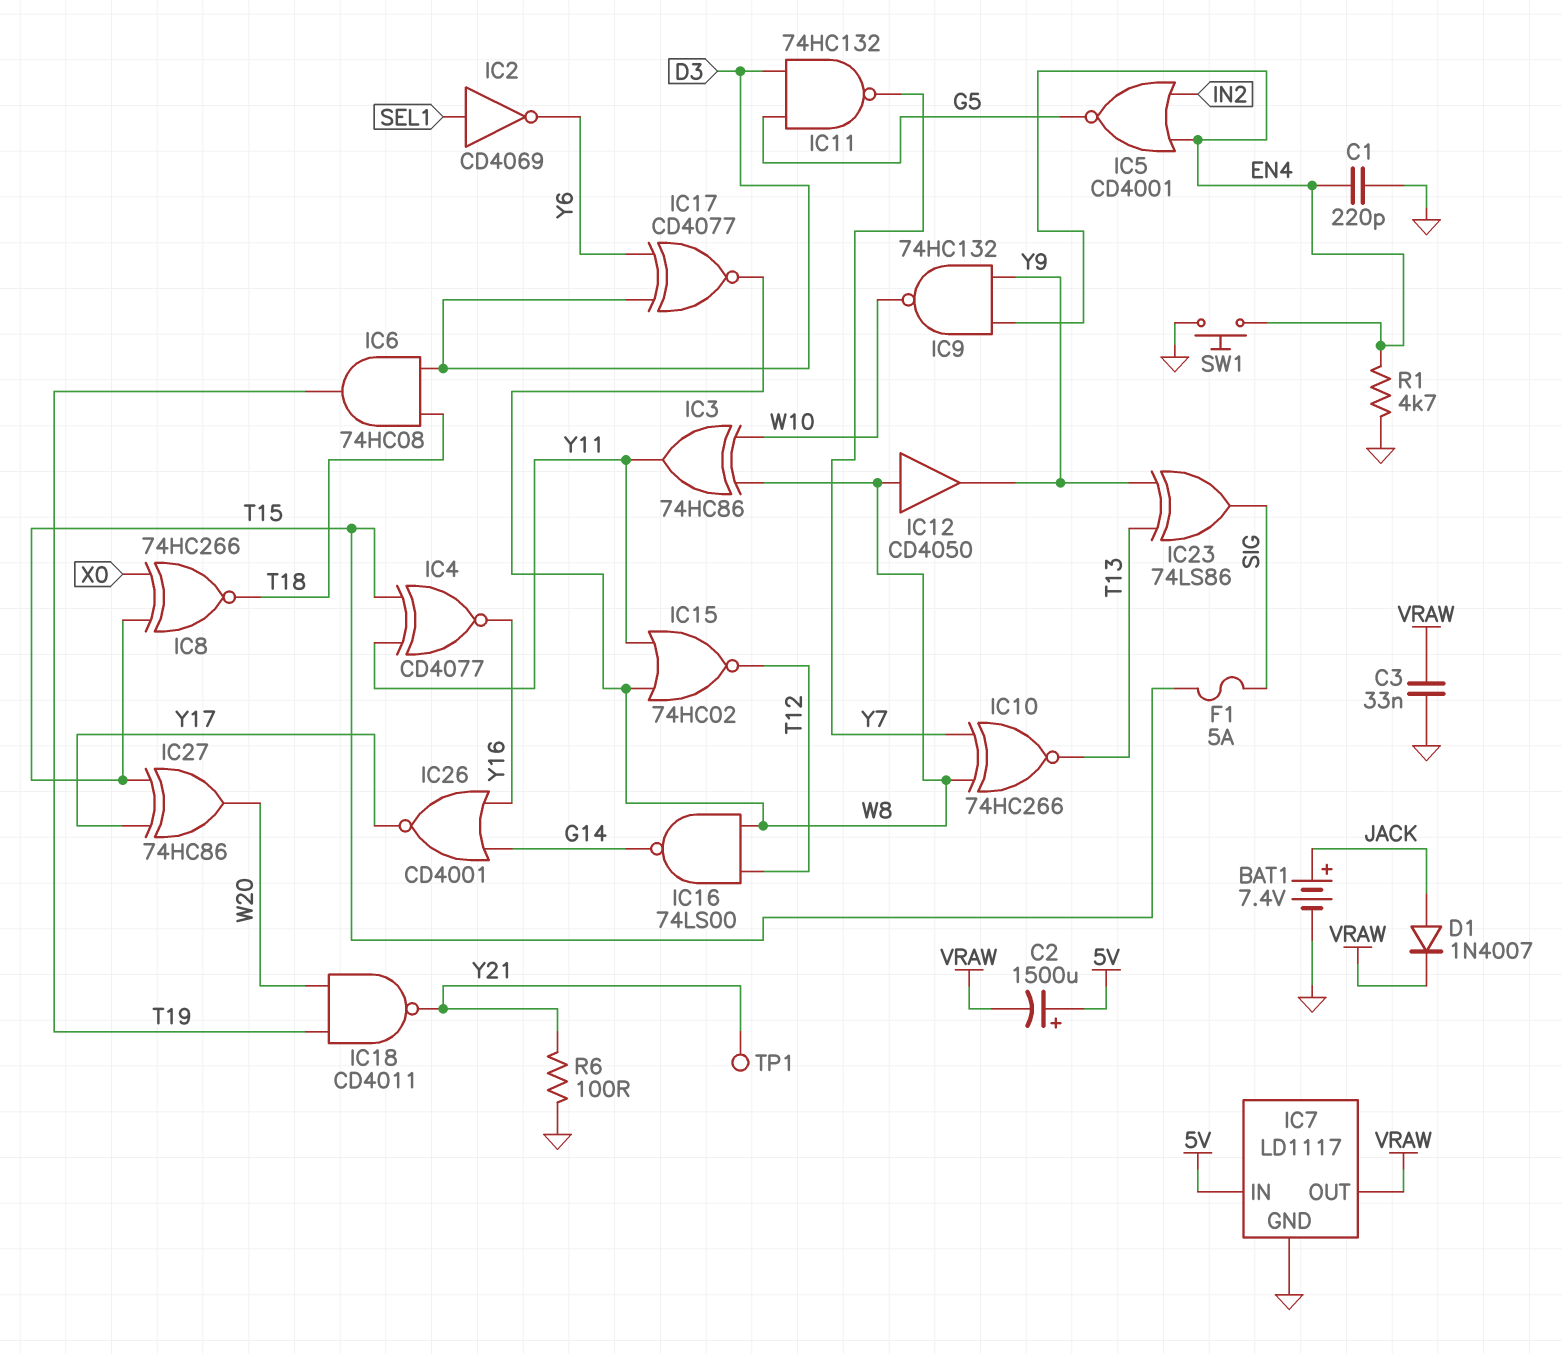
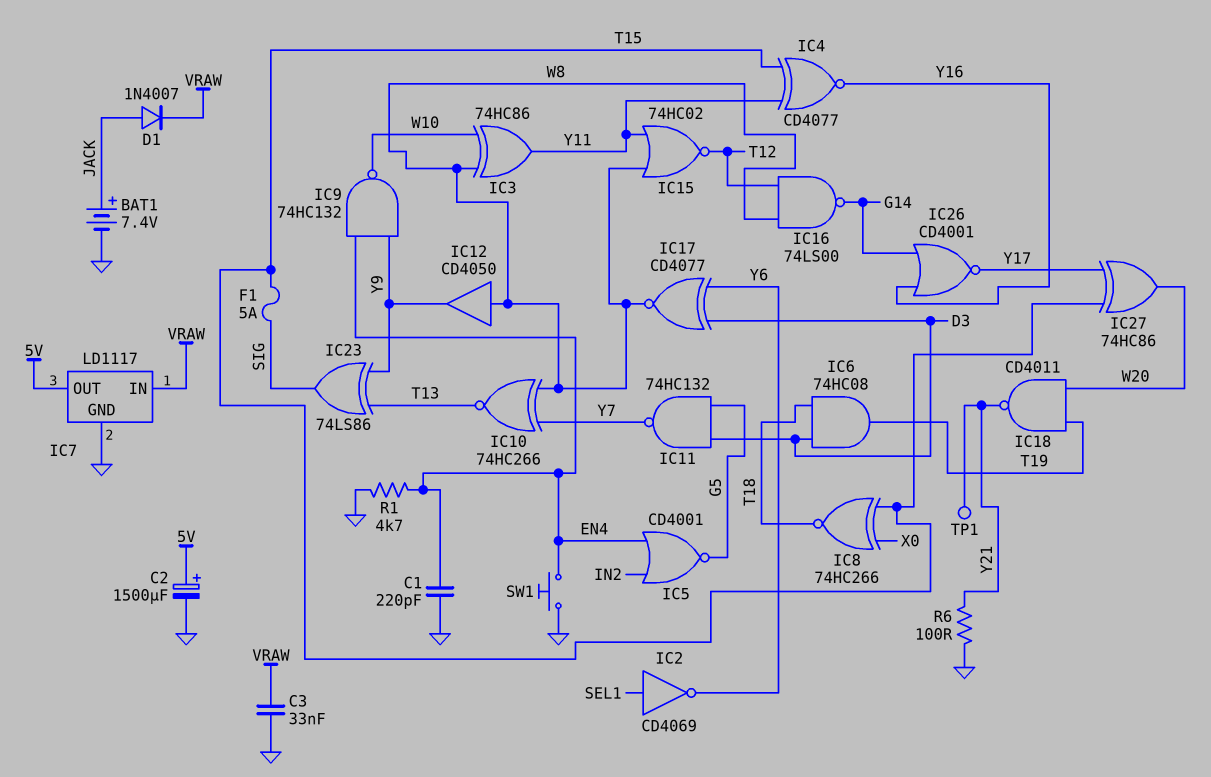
C2: 1500uF (plus 5V, minus VRAW) -> 1500uF (plus 5V, minus GND)
IC7 pin IN: 5V -> VRAW
IC7 pin OUT: VRAW -> 5V

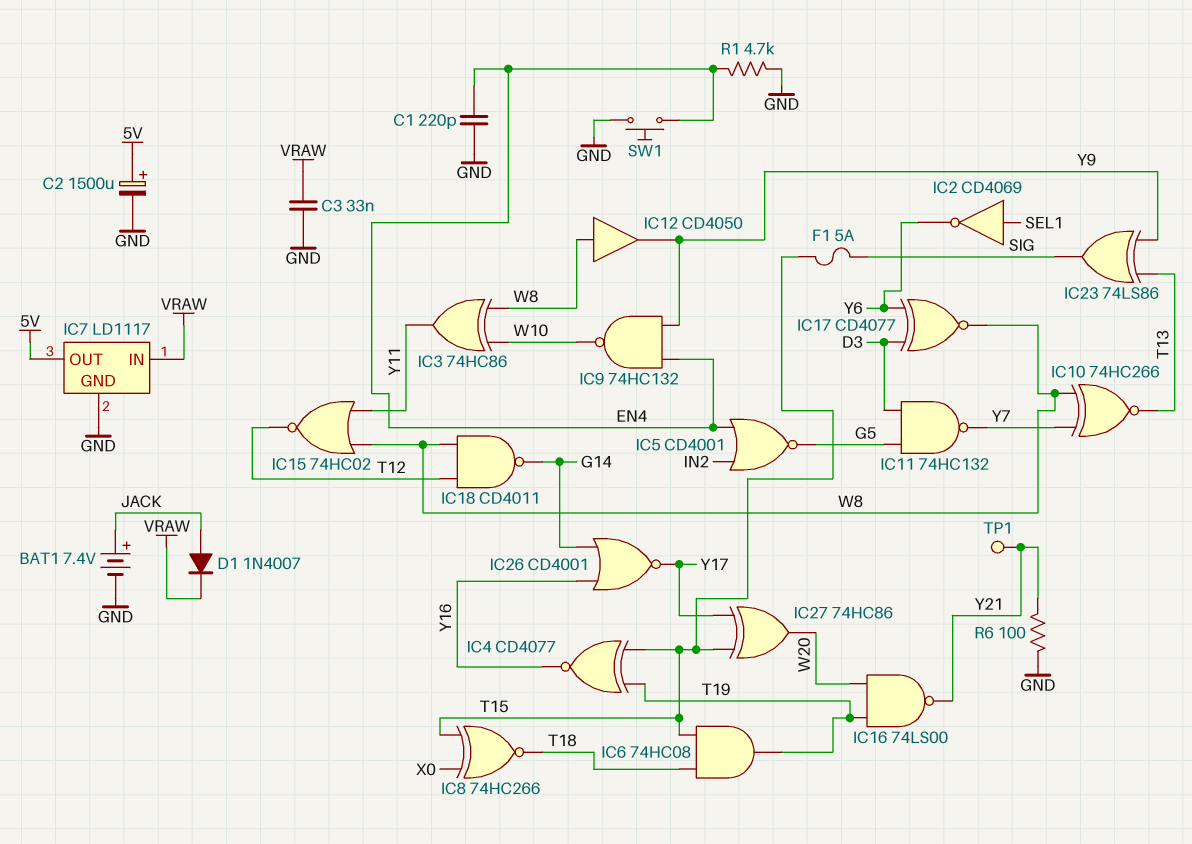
IC4: XNOR CD4077 (in T15, in Y11, out Y16) -> XNOR CD4077 (in T15, in T19, out Y16)
IC6: AND 74HC08 (in D3, in T18, out T19) -> AND 74HC08 (in T15, in T18, out T19)
IC16: NAND 74LS00 (in T12, in W8, out G14) -> NAND 74LS00 (in T19, in W20, out Y21)
IC18: NAND CD4011 (in T19, in W20, out Y21) -> NAND CD4011 (in T12, in W8, out G14)

